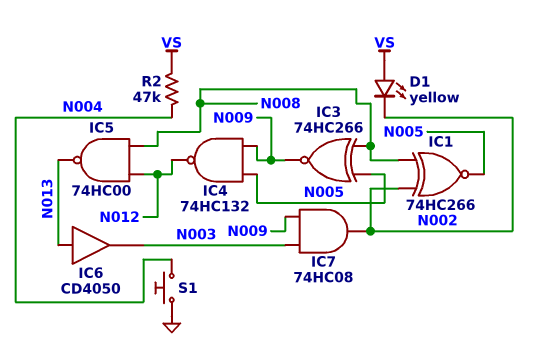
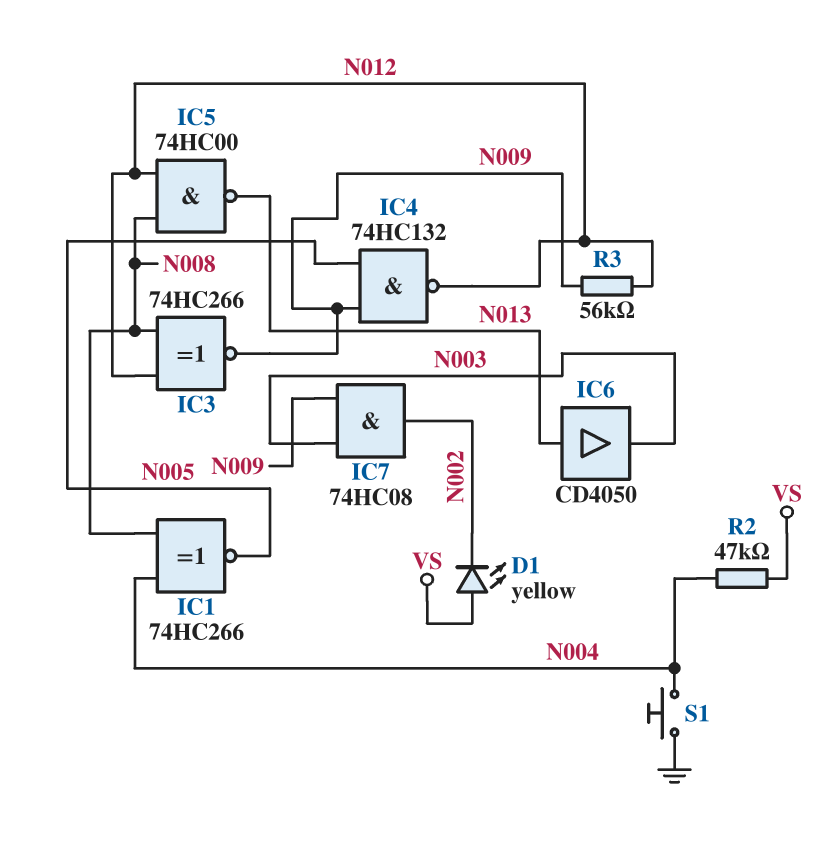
IC1: XNOR 74HC266 (in N002, in N008, out N005) -> XNOR 74HC266 (in N004, in N008, out N005)
IC3: XNOR 74HC266 (in N005, in N008, out N009) -> XNOR 74HC266 (in N008, in N012, out N009)
R3: none -> 56k (N009, N012)

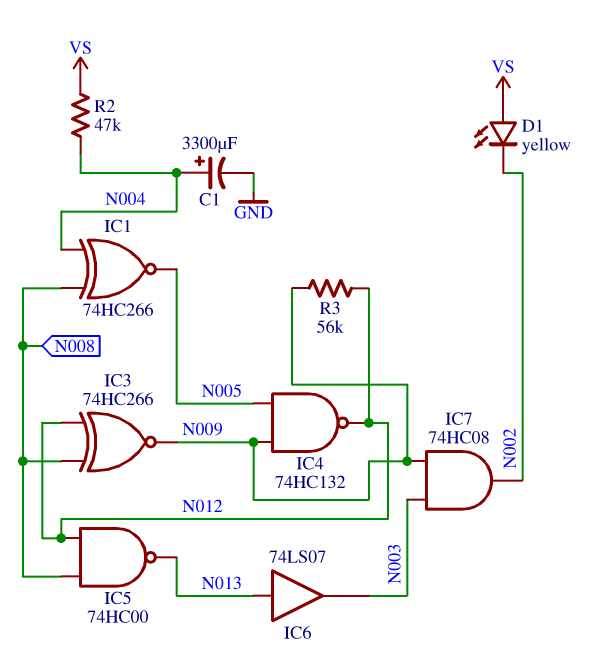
C1: none -> 3300uF (plus N004, minus GND)
IC6: buffer CD4050 (in N013, out N003) -> buffer 74LS07 (in N013, out N003)
S1: button (GND, N004) -> none

